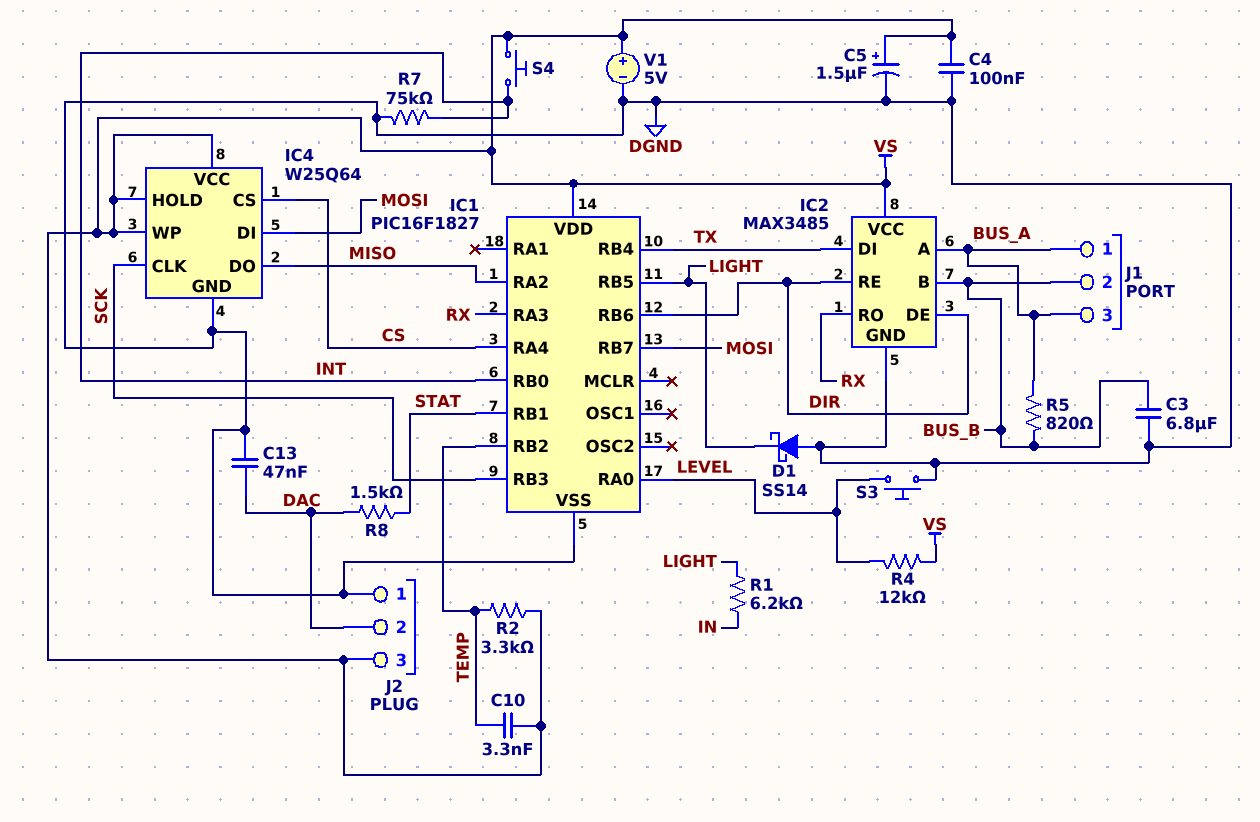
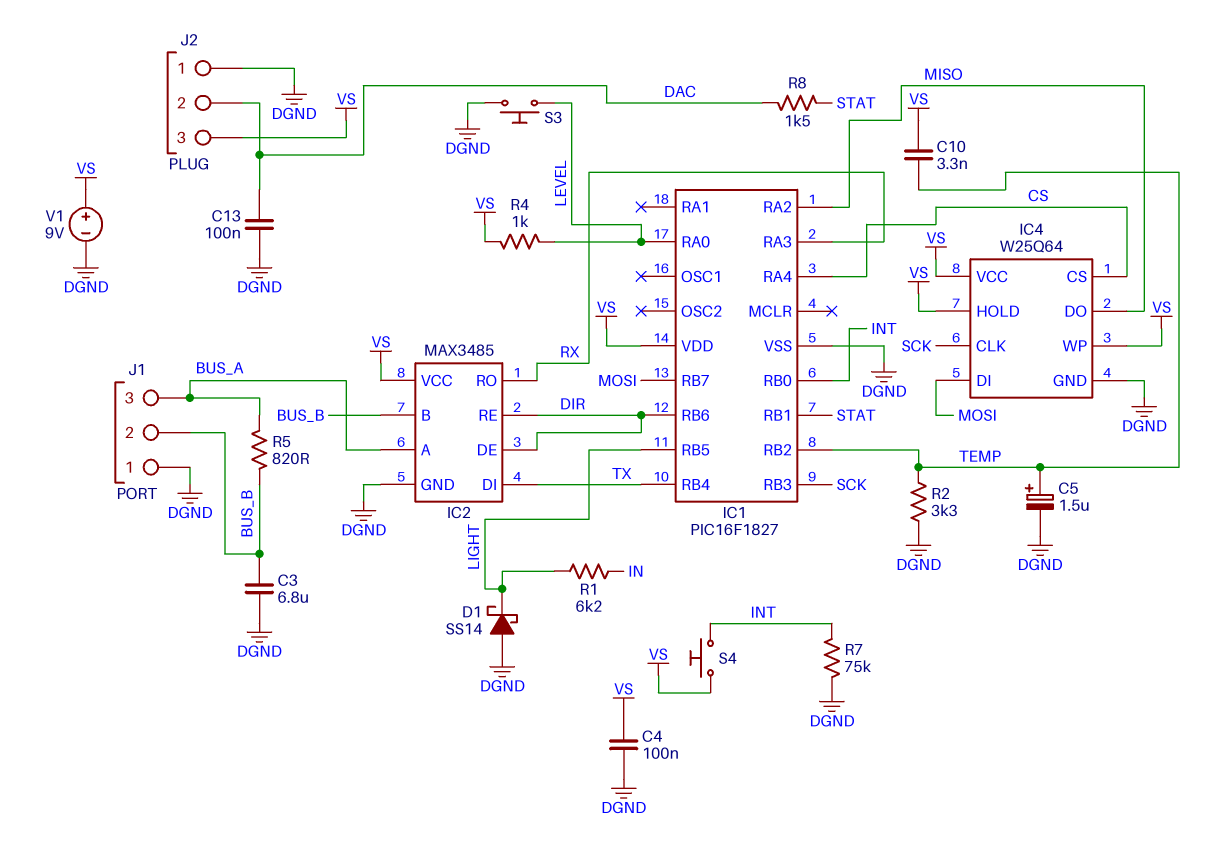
C5: 1.5uF (plus VS, minus DGND) -> 1.5uF (plus TEMP, minus DGND)
C13: 47nF (DAC, DGND) -> 100nF (DAC, DGND)
J1 pin 1: BUS_A -> DGND
R2: 3.3k (TEMP, VS) -> 3.3k (DGND, TEMP)
R4: 12k (LEVEL, VS) -> 1k (LEVEL, VS)
V1: 5V (plus VS, minus DGND) -> 9V (plus VS, minus DGND)

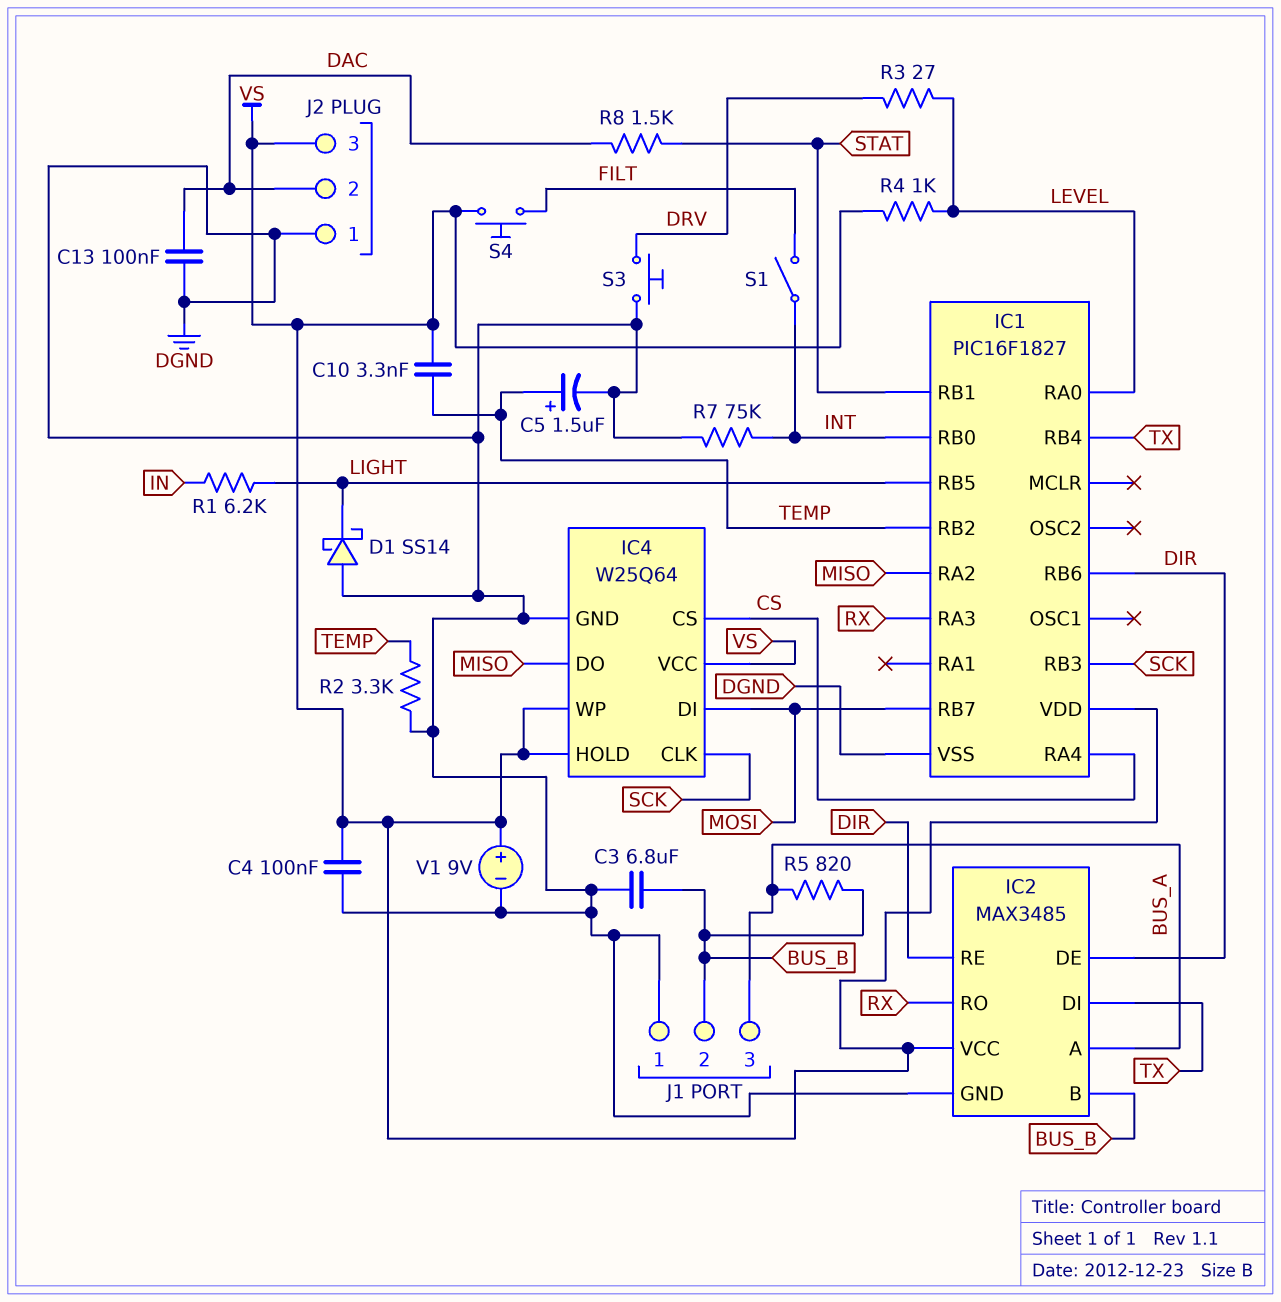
R3: none -> 27 (DRV, LEVEL)
S1: none -> switch (FILT, INT)
S3: button (DGND, LEVEL) -> button (DGND, DRV)
S4: button (INT, VS) -> button (FILT, VS)

